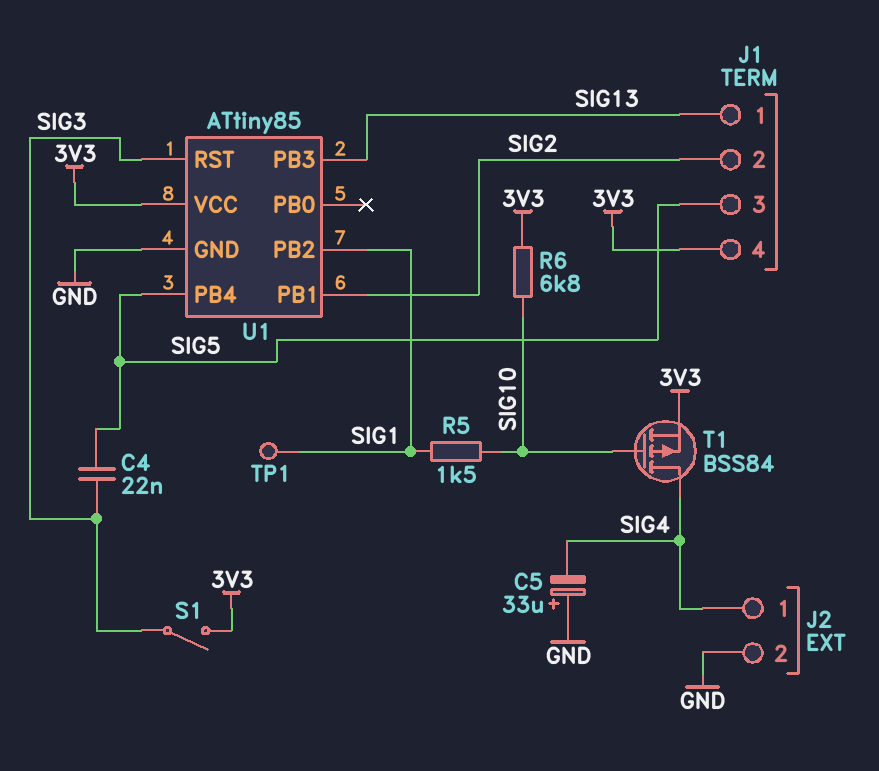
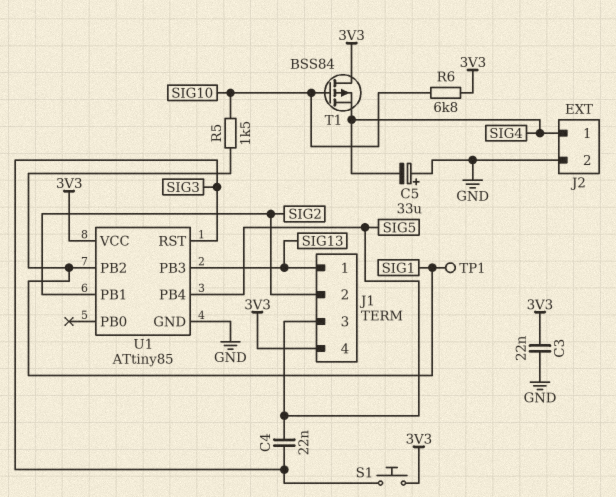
C3: none -> 22nF (3V3, GND)
S1: switch (3V3, SIG3) -> button (3V3, SIG3)
T1: PMOS BSS84 (G SIG10, D SIG4, S 3V3) -> PMOS BSS84 (G SIG10, D 3V3, S SIG4)

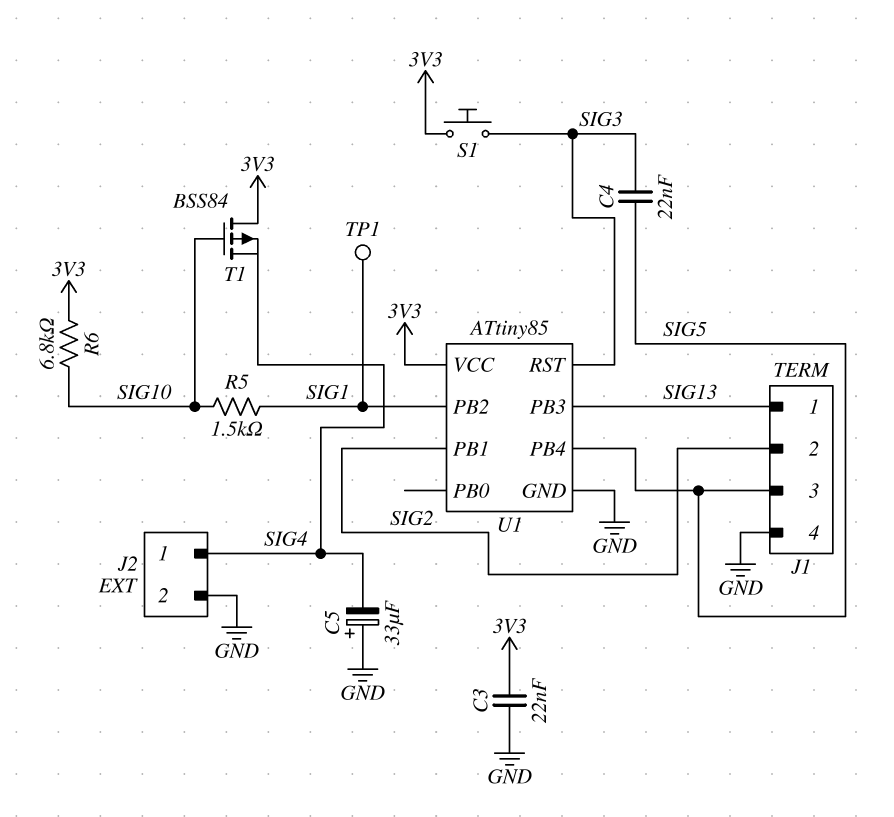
J1 pin 4: 3V3 -> GND

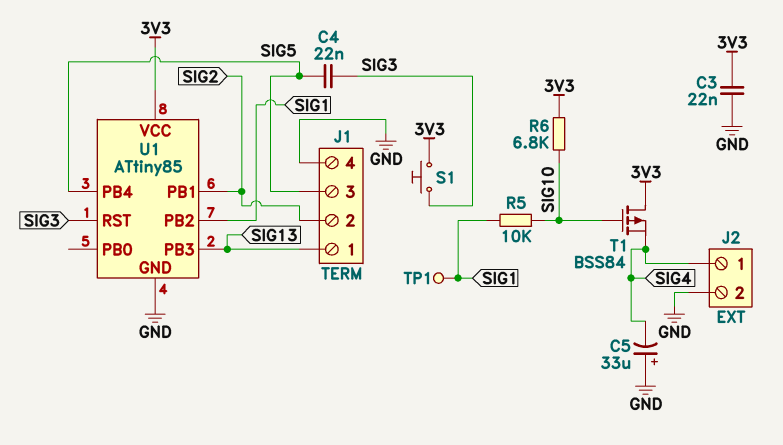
R5: 1.5k (SIG1, SIG10) -> 10k (SIG1, SIG10)

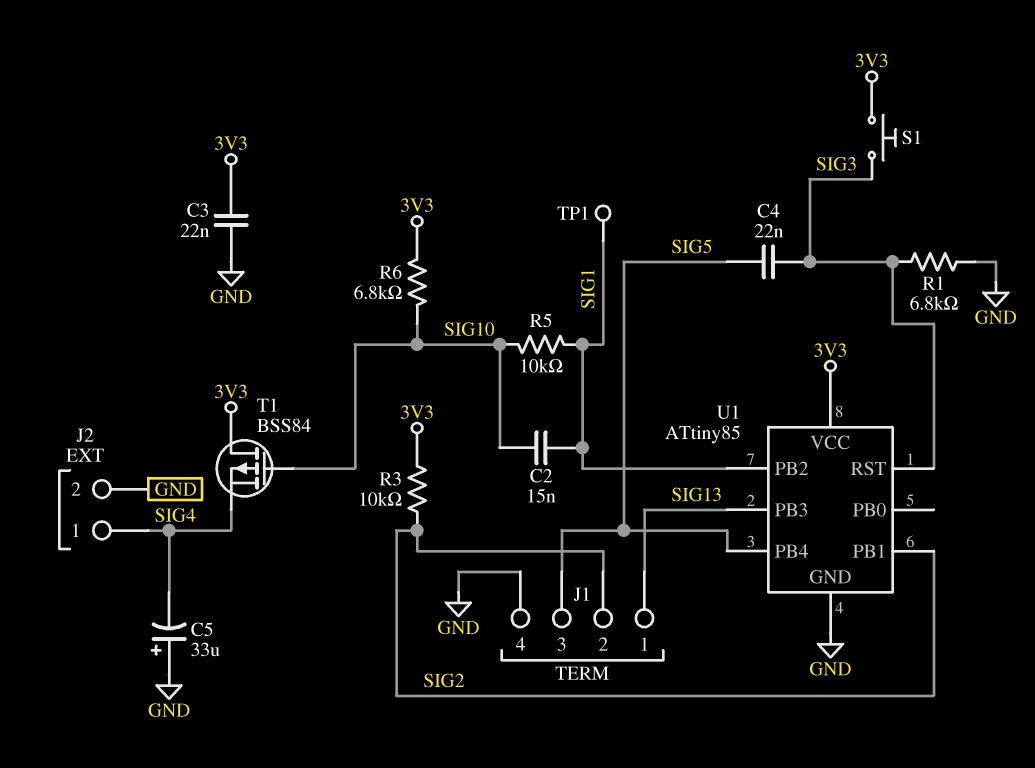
C2: none -> 15nF (SIG1, SIG10)
R1: none -> 6.8k (GND, SIG3)
R3: none -> 10k (3V3, SIG2)

